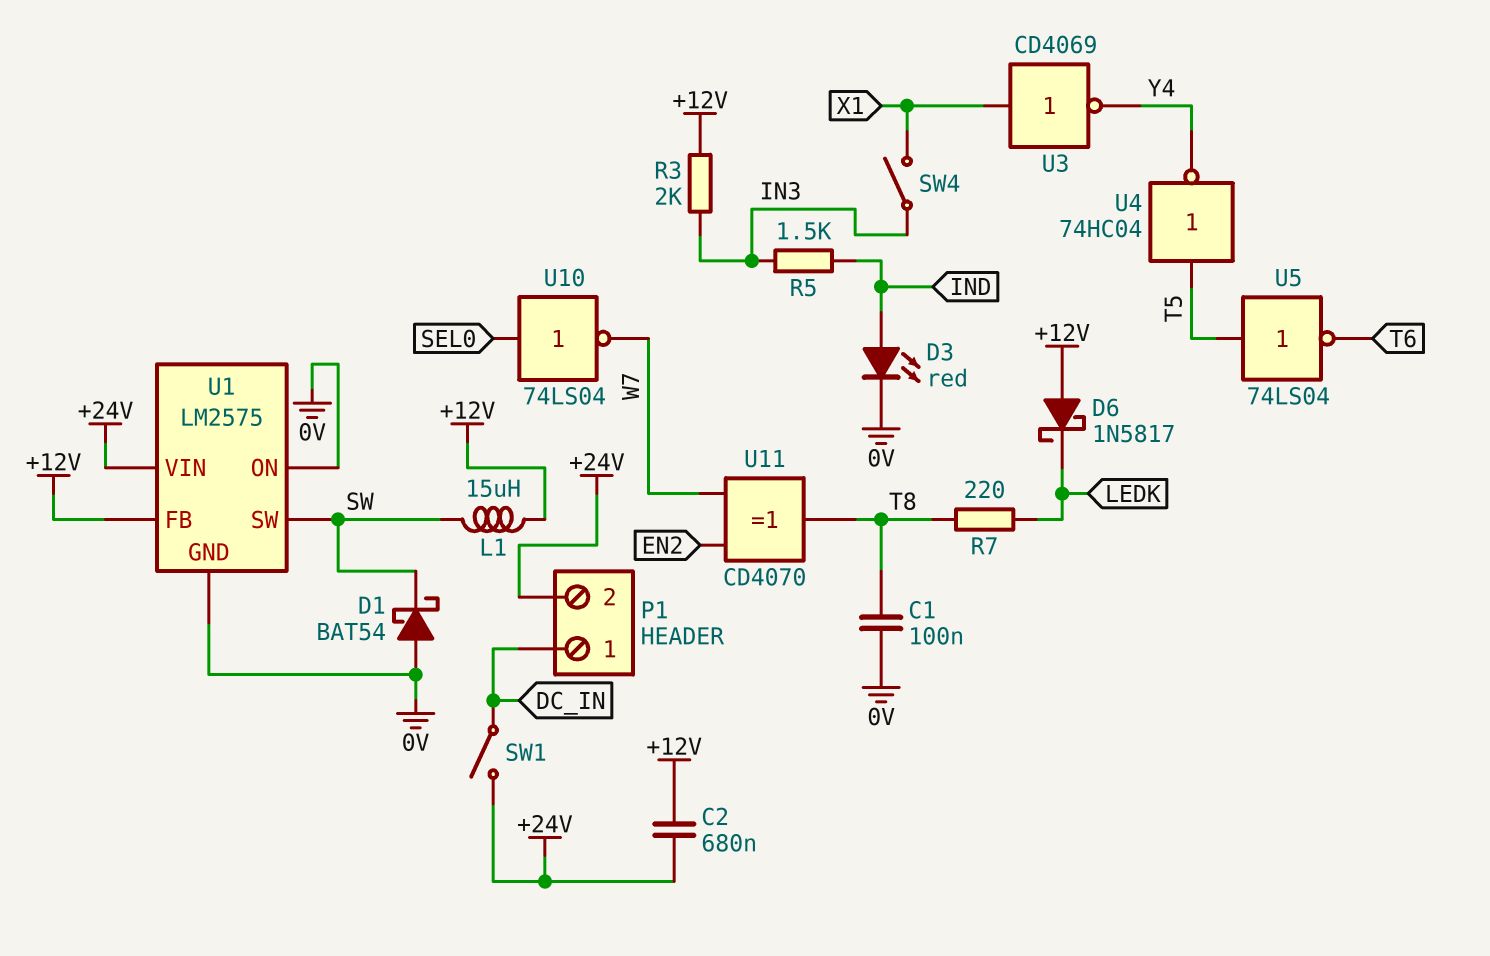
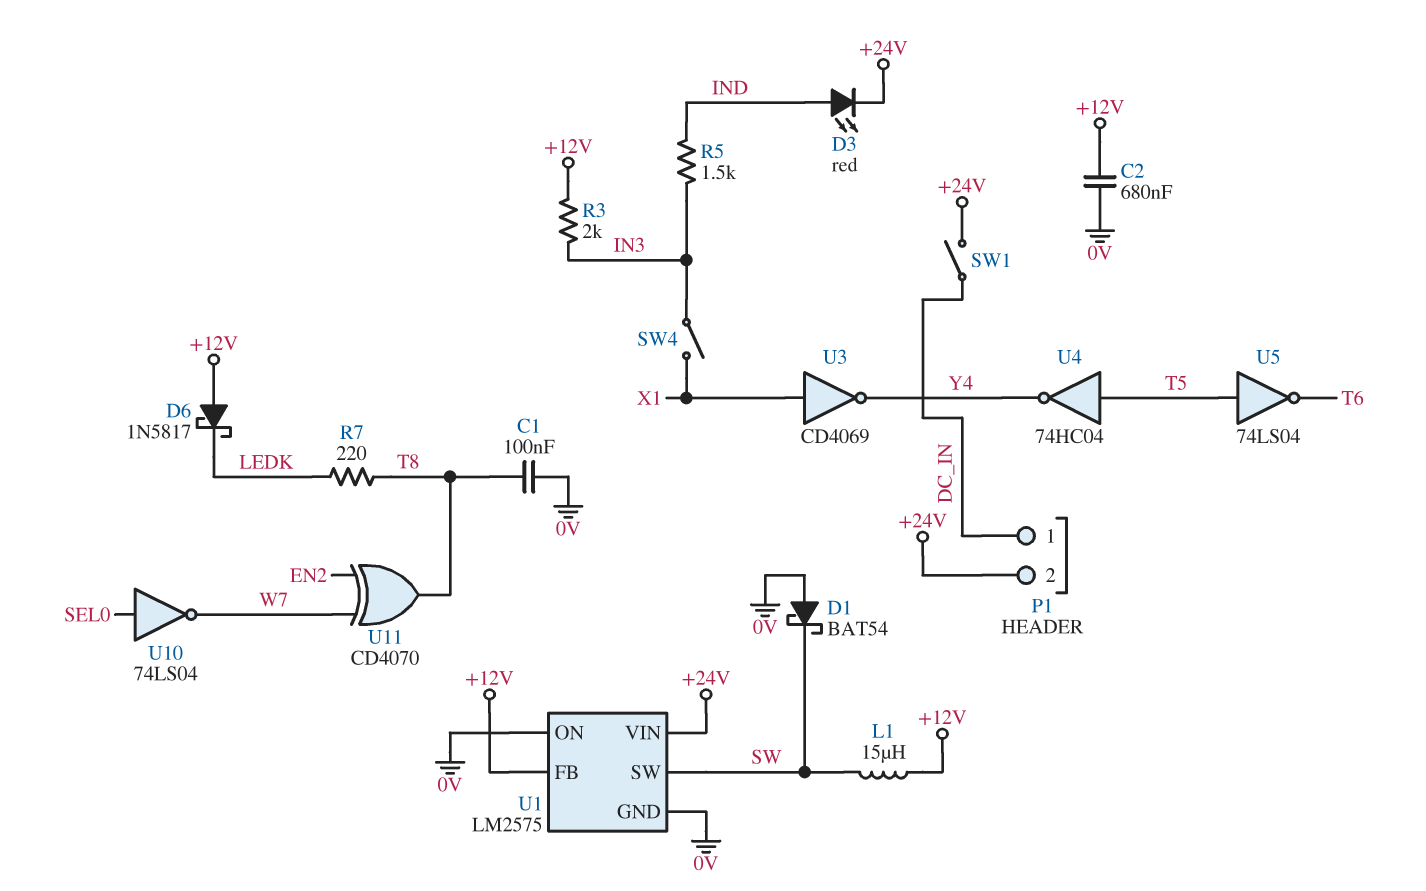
C2: 680nF (+12V, +24V) -> 680nF (+12V, 0V)
D3: LED red (A IND, K 0V) -> LED red (A IND, K +24V)

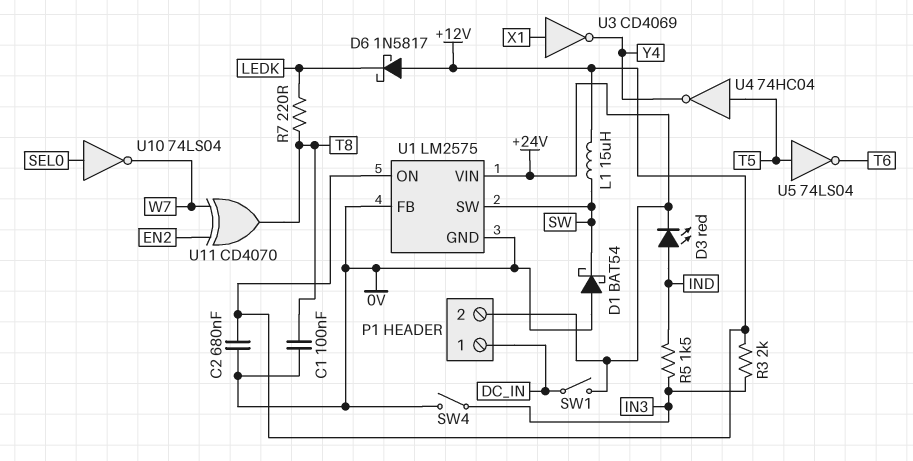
SW4: switch (IN3, X1) -> switch (0V, IN3)
U1 pin FB: +12V -> 0V
U1 pin ON: 0V -> +12V

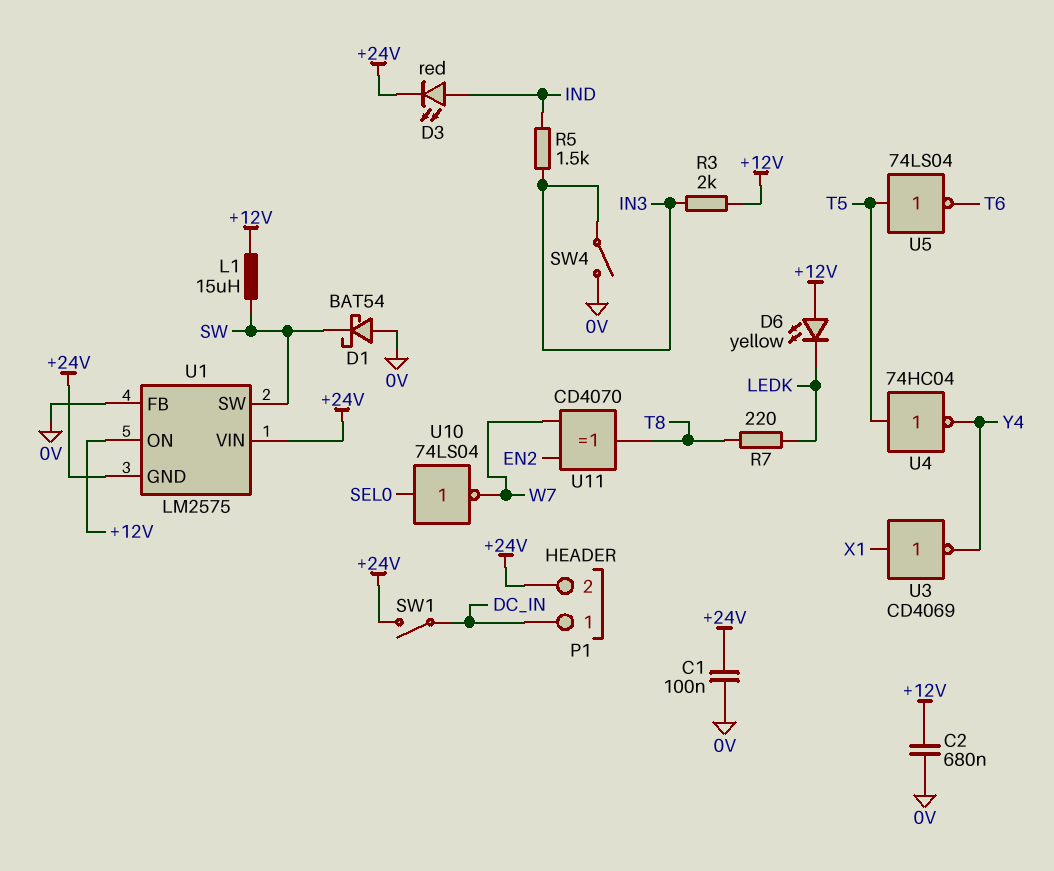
C1: 100nF (0V, T8) -> 100nF (+24V, 0V)
D6: schottky 1N5817 (A +12V, K LEDK) -> LED yellow (A +12V, K LEDK)
U1 pin GND: 0V -> +24V

